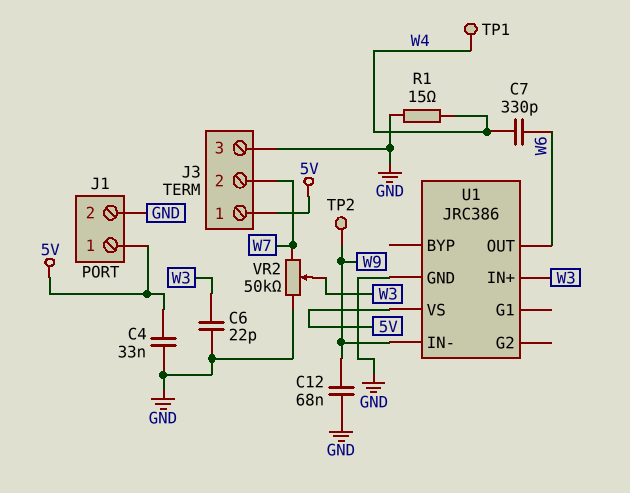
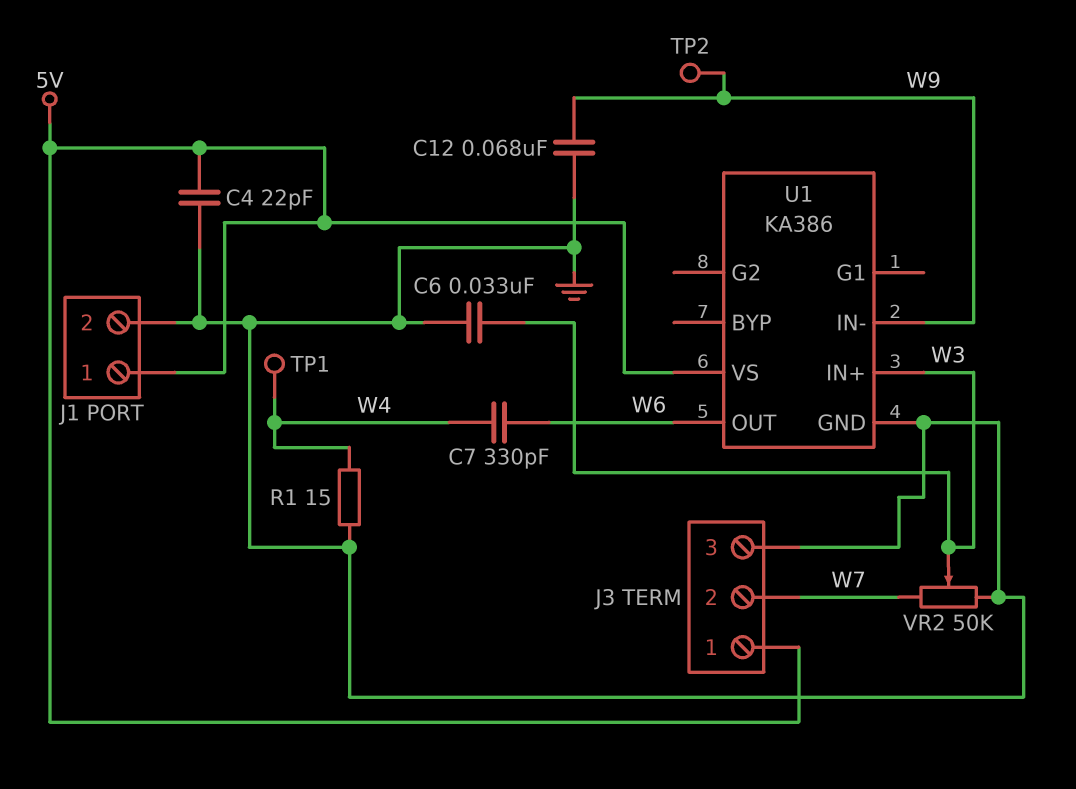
C4: 33nF (5V, GND) -> 22pF (5V, GND)
C6: 22pF (GND, W3) -> 33nF (GND, W3)
U1: JRC386 -> KA386

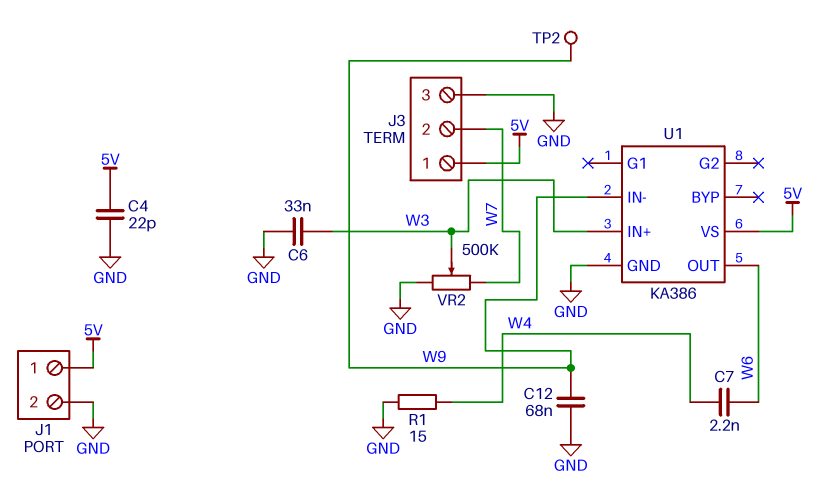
C7: 330pF (W4, W6) -> 2.2nF (W4, W6)
TP1: test point (W4) -> none
VR2: 50k (GND, W7, wiper W3) -> 500k (GND, W7, wiper W3)

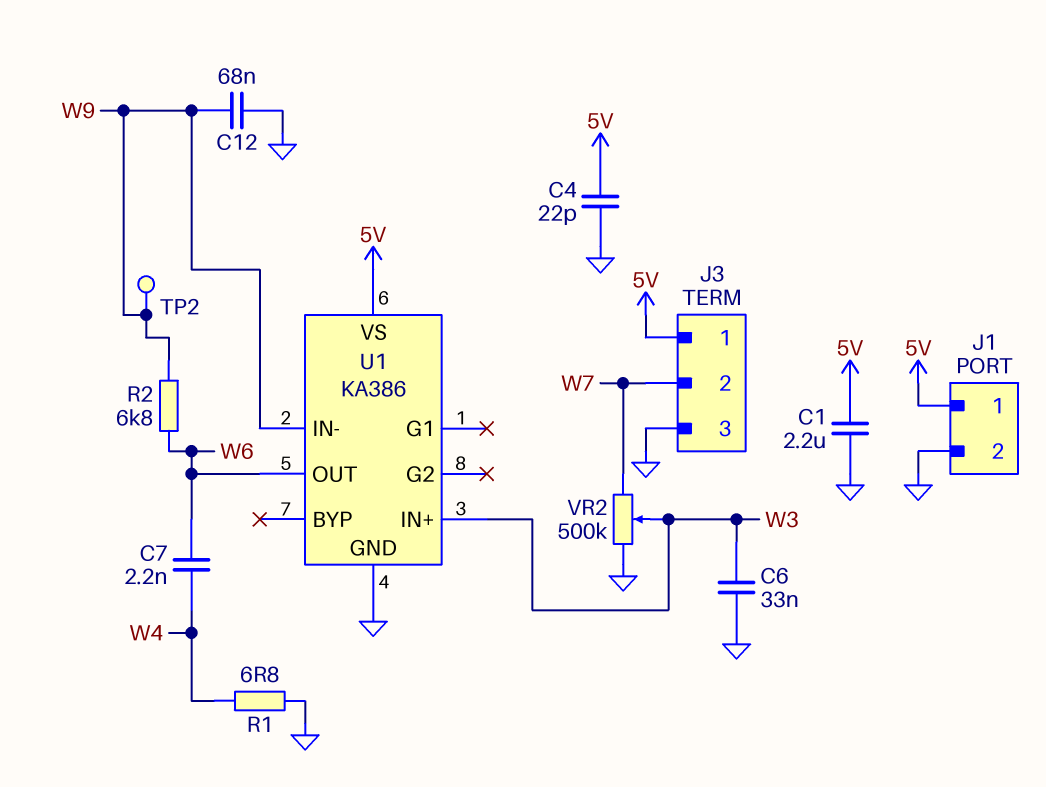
C1: none -> 2.2uF (5V, GND)
R1: 15 (GND, W4) -> 6.8 (GND, W4)
R2: none -> 6.8k (W6, W9)

